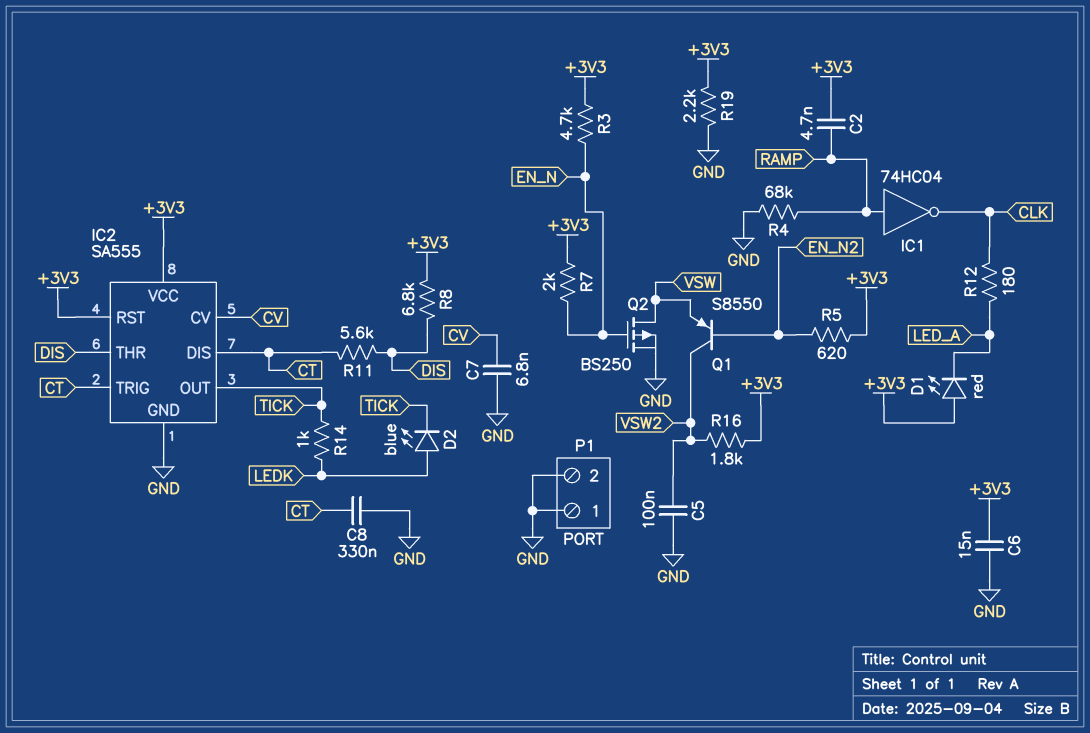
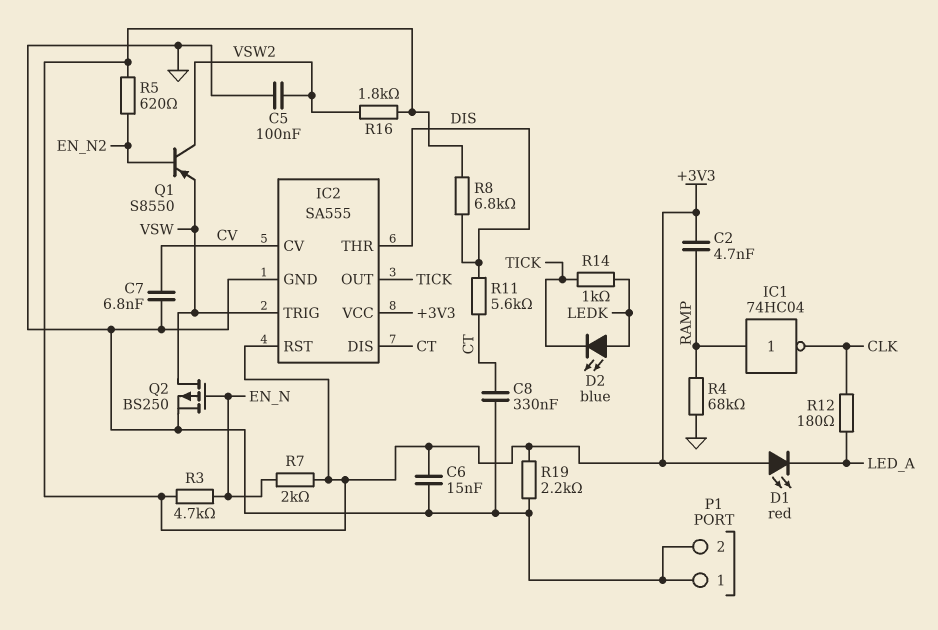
IC2 pin TRIG: CT -> VSW

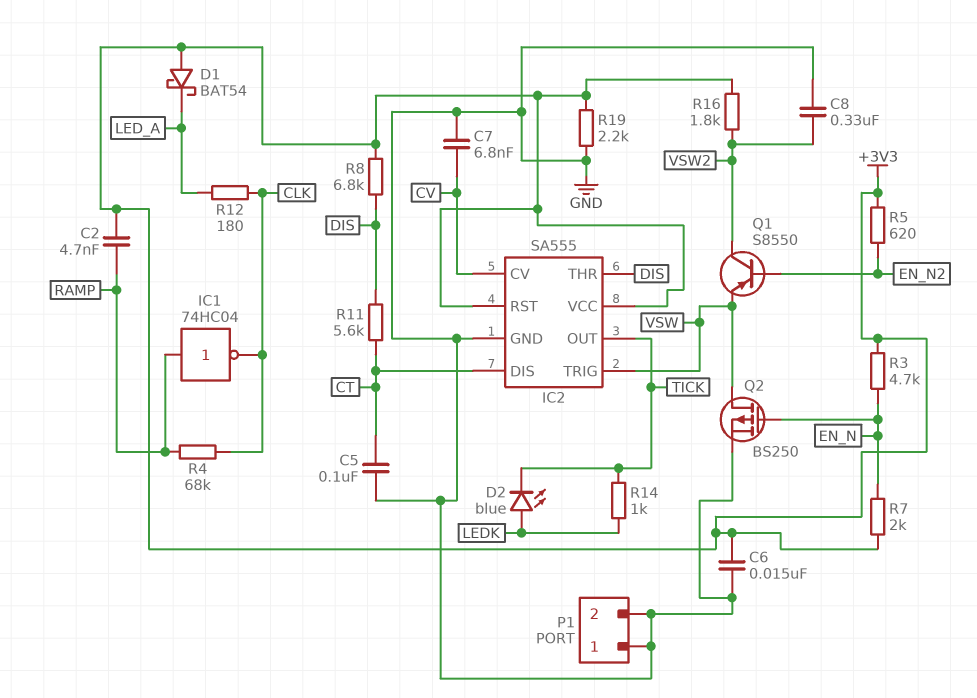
C5: 100nF (GND, VSW2) -> 100nF (CT, GND)
C8: 330nF (CT, GND) -> 330nF (GND, VSW2)
D1: LED red (A +3V3, K LED_A) -> schottky BAT54 (A +3V3, K LED_A)
R4: 68k (GND, RAMP) -> 68k (CLK, RAMP)

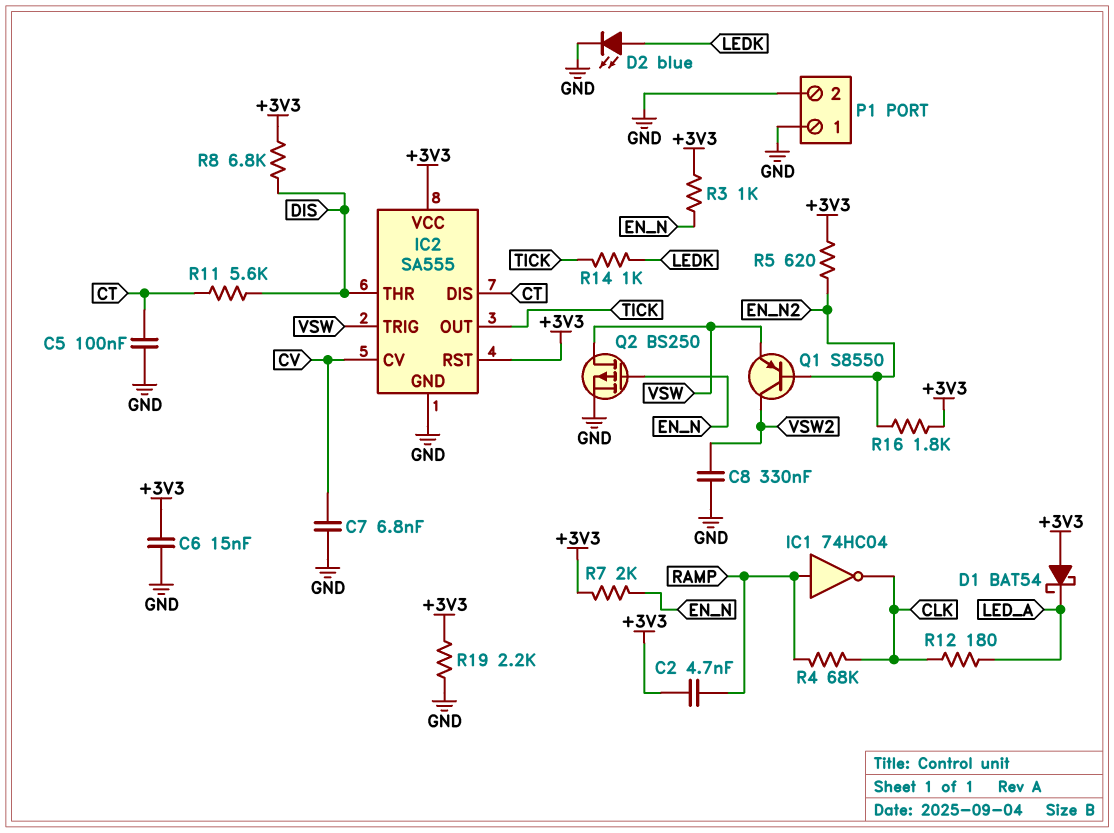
D2: LED blue (A LEDK, K TICK) -> LED blue (A LEDK, K GND)
R3: 4.7k (+3V3, EN_N) -> 1k (+3V3, EN_N)
R16: 1.8k (+3V3, VSW2) -> 1.8k (+3V3, EN_N2)

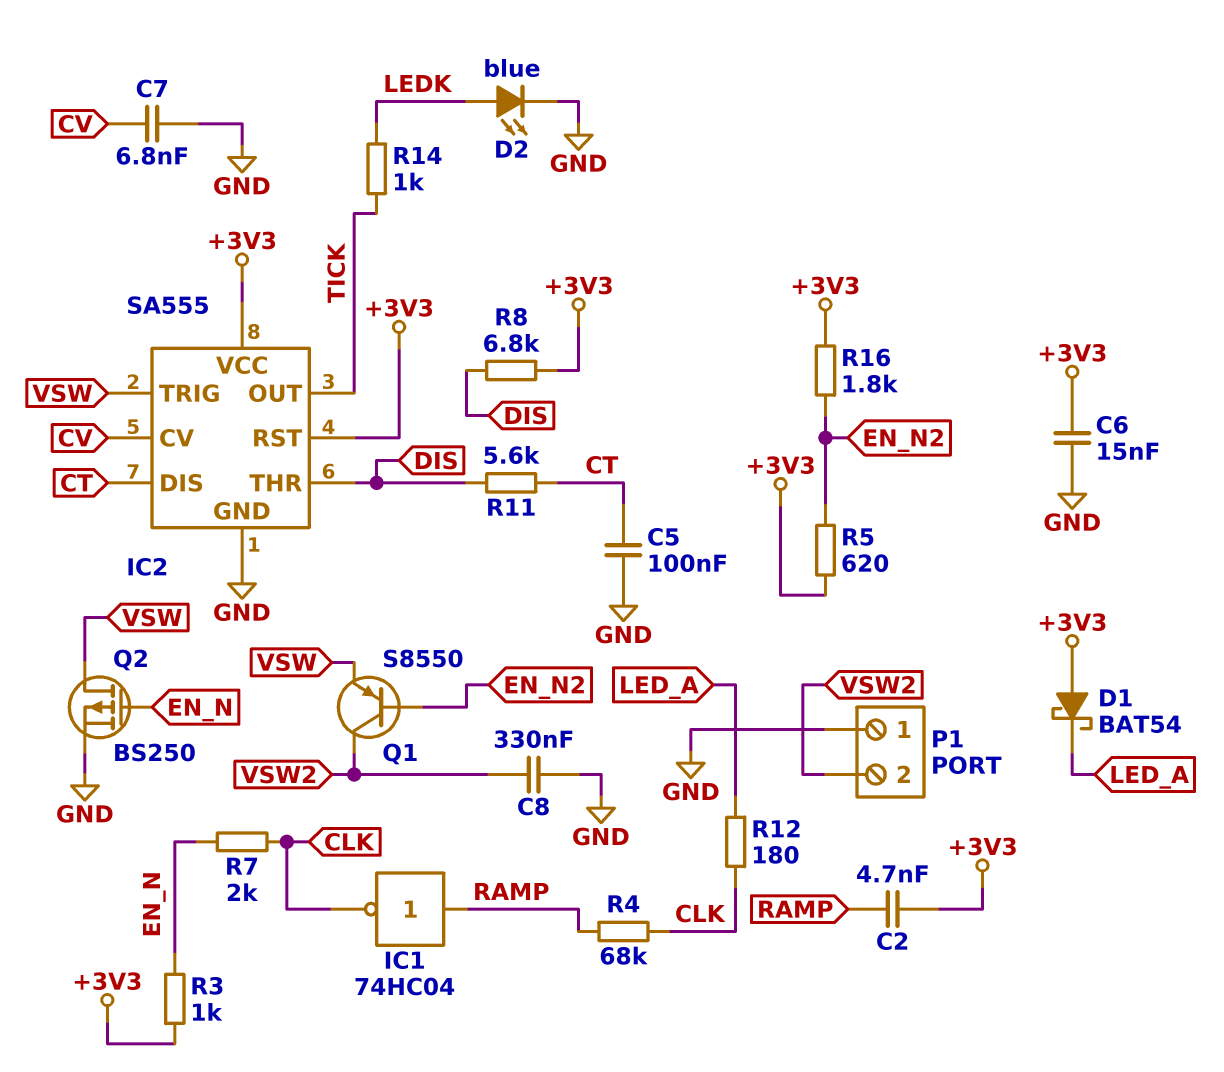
P1 pin 2: GND -> VSW2
R7: 2k (+3V3, EN_N) -> 2k (CLK, EN_N)
R19: 2.2k (+3V3, GND) -> none

